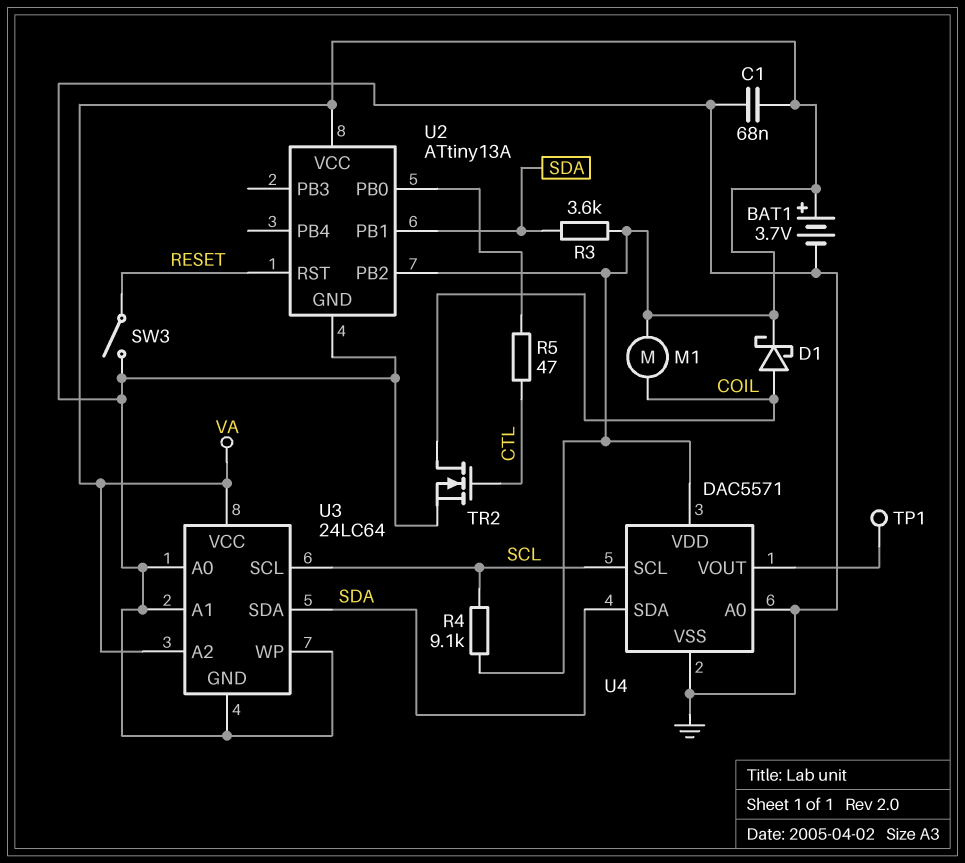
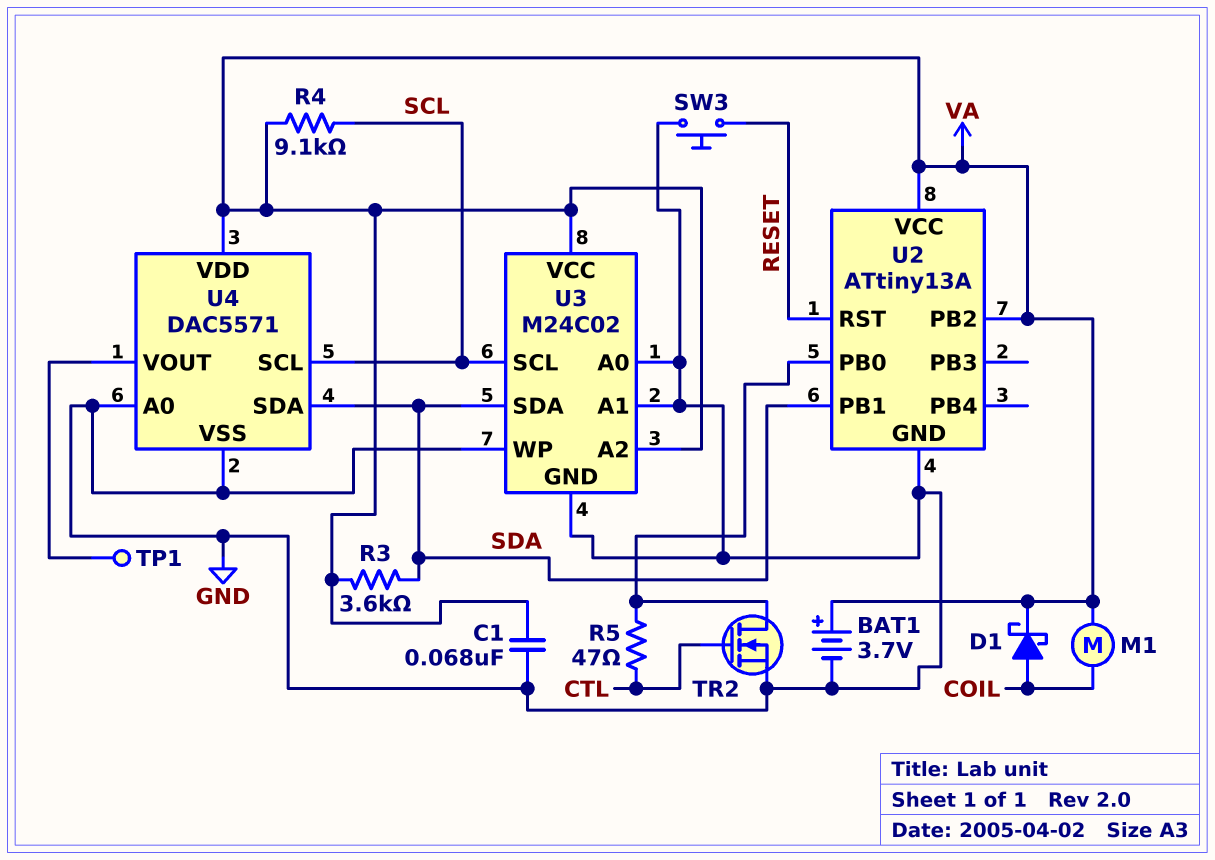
SW3: switch (GND, RESET) -> button (GND, RESET)
TR2: NMOS (G CTL, D COIL, S GND) -> NMOS (G CTL, D U2/PB0, S GND)
U3: 24LC64 -> M24C02

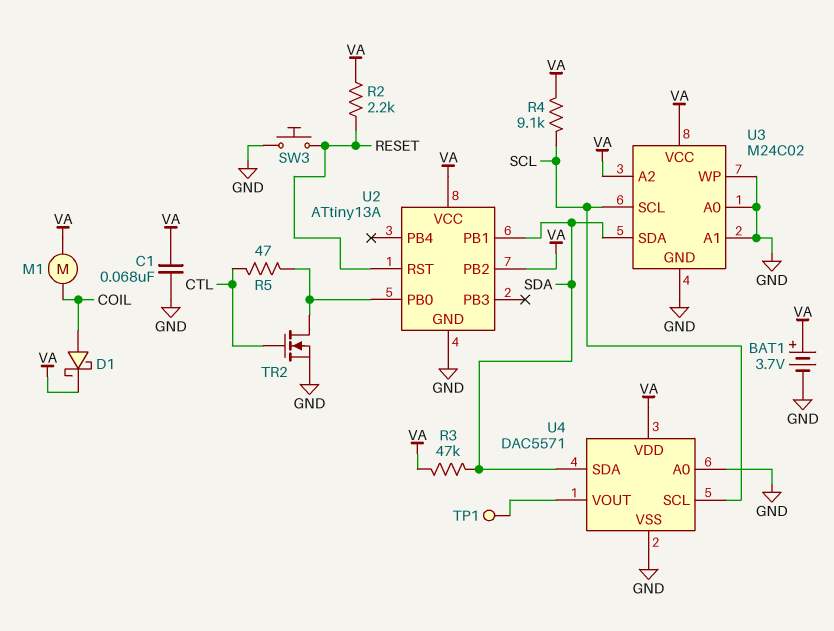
R2: none -> 2.2k (RESET, VA)
R3: 3.6k (SDA, VA) -> 47k (SDA, VA)

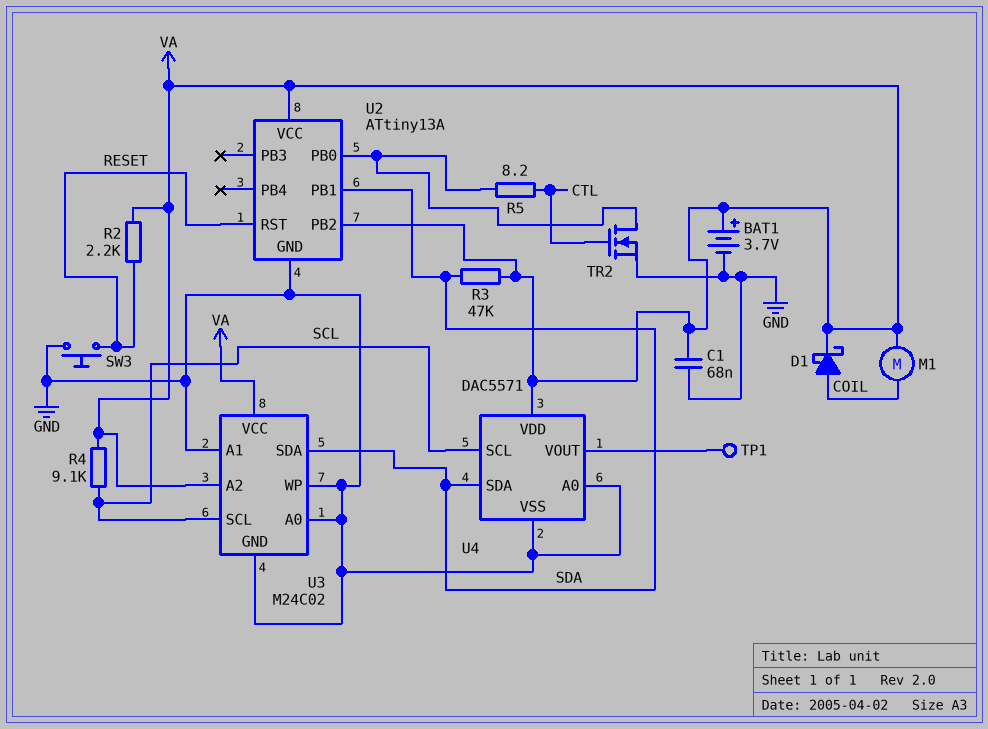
R5: 47 (CTL, U2/PB0) -> 8.2 (CTL, U2/PB0)

